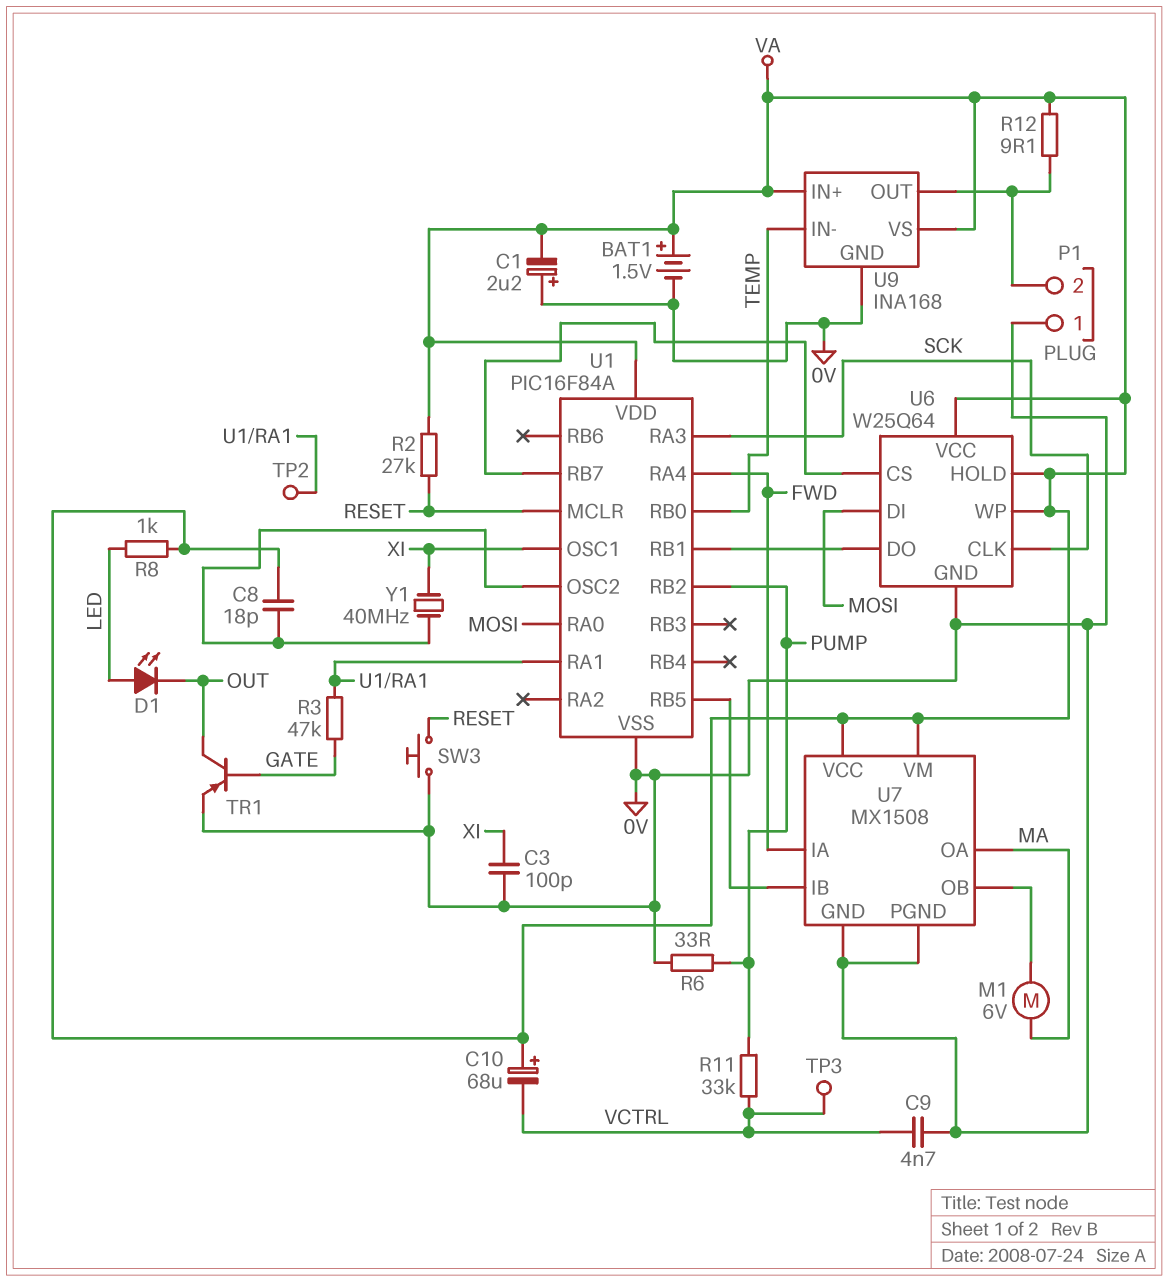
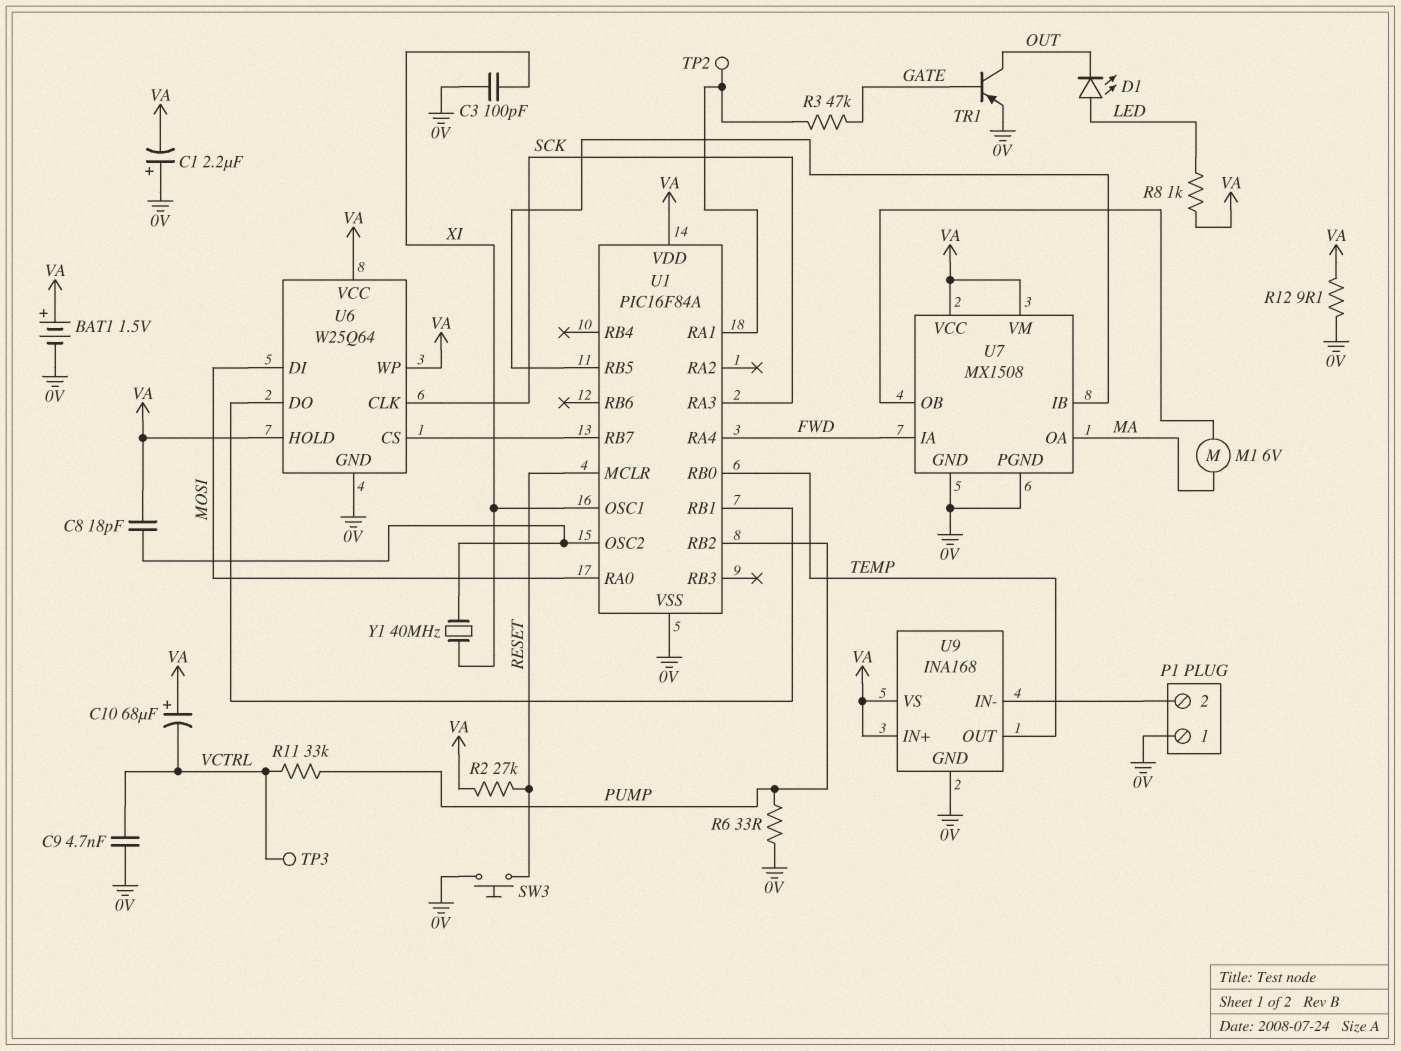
R12: 9.1 (P1/2, VA) -> 9.1 (0V, VA)
U9 pin IN-: TEMP -> P1/2
U9 pin OUT: P1/2 -> TEMP

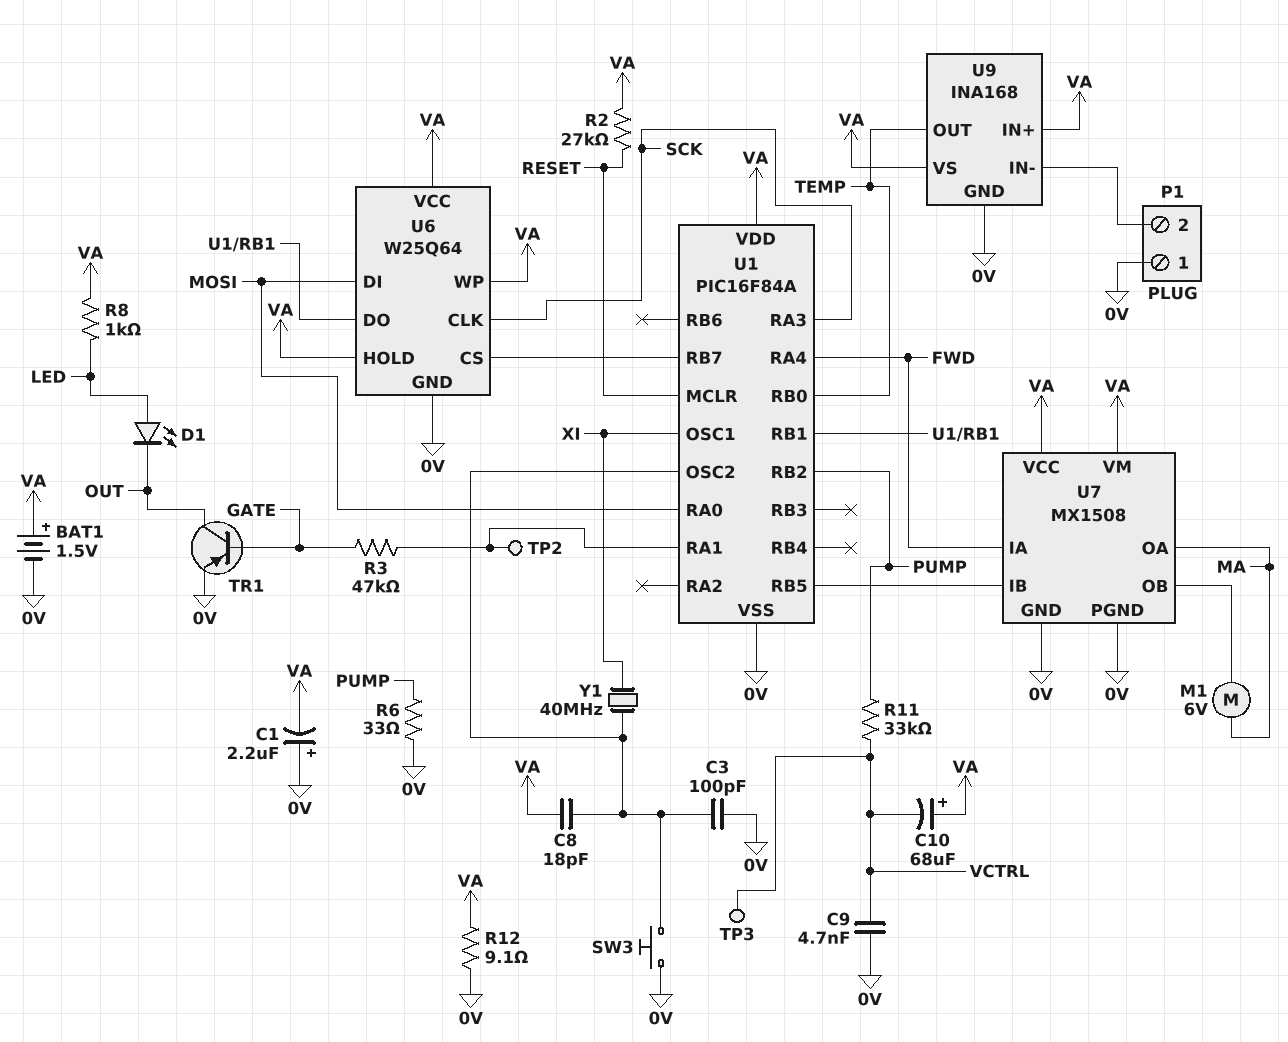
C3: 100pF (0V, XI) -> 100pF (0V, U1/OSC2)
SW3: button (0V, RESET) -> button (0V, U1/OSC2)

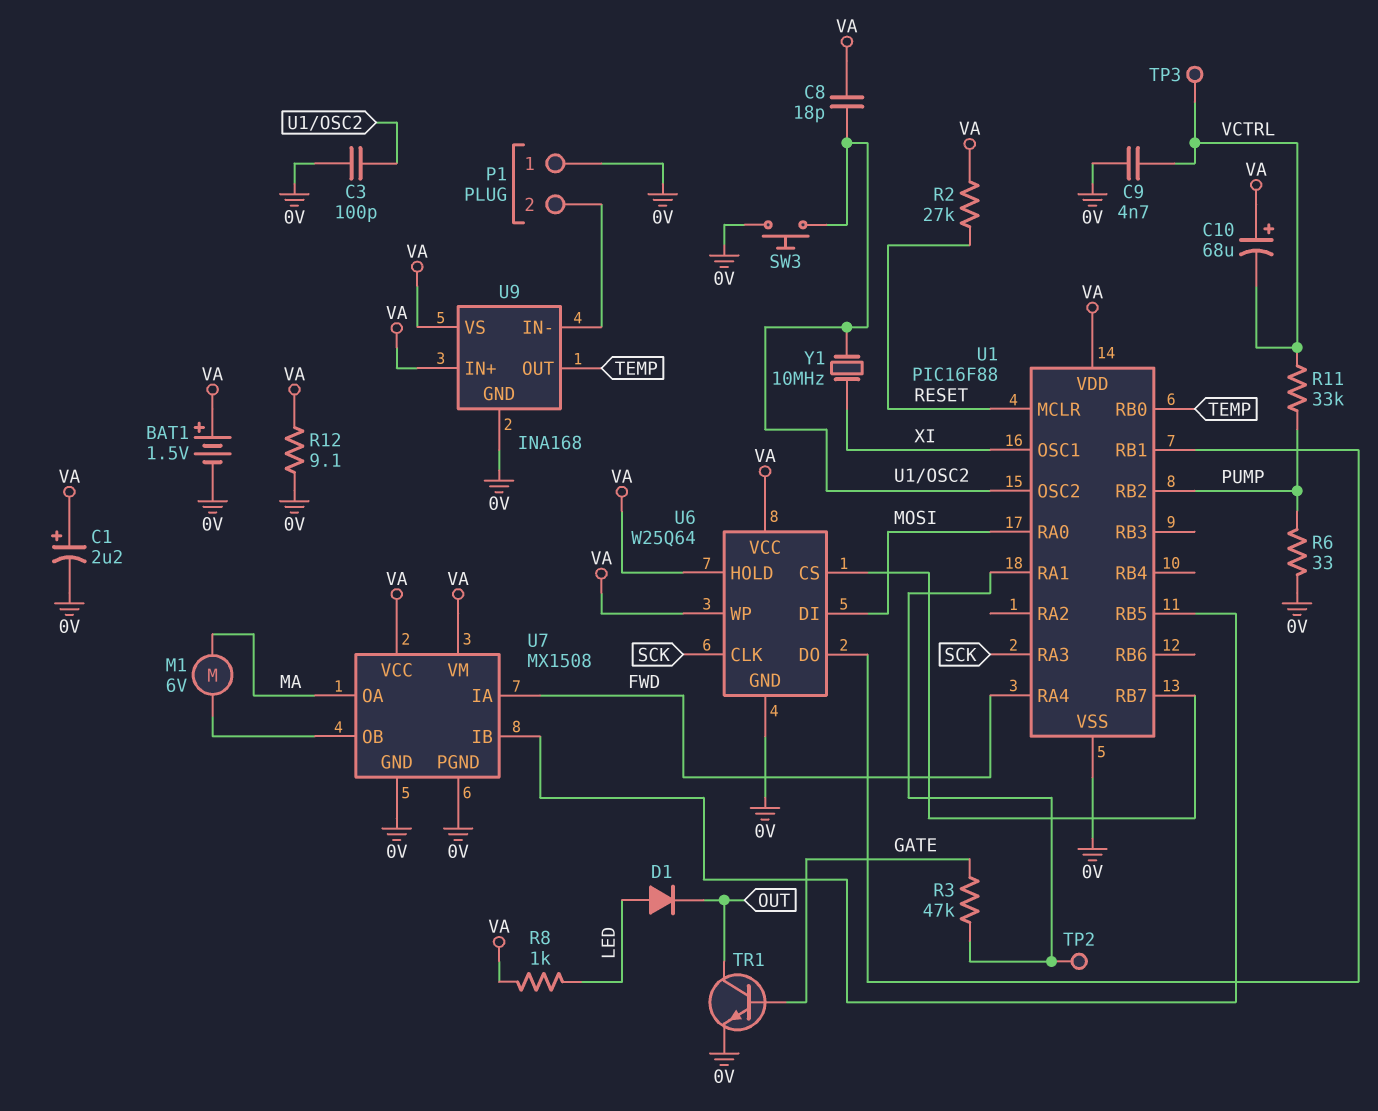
C1: 2.2uF (plus 0V, minus VA) -> 2.2uF (plus VA, minus 0V)
D1: LED (A LED, K OUT) -> diode (A LED, K OUT)
TR1: PNP (B GATE, C OUT, E 0V) -> NPN (B GATE, C OUT, E 0V)
U1: PIC16F84A -> PIC16F88
Y1: 40MHz (U1/OSC2, XI) -> 10MHz (U1/OSC2, XI)

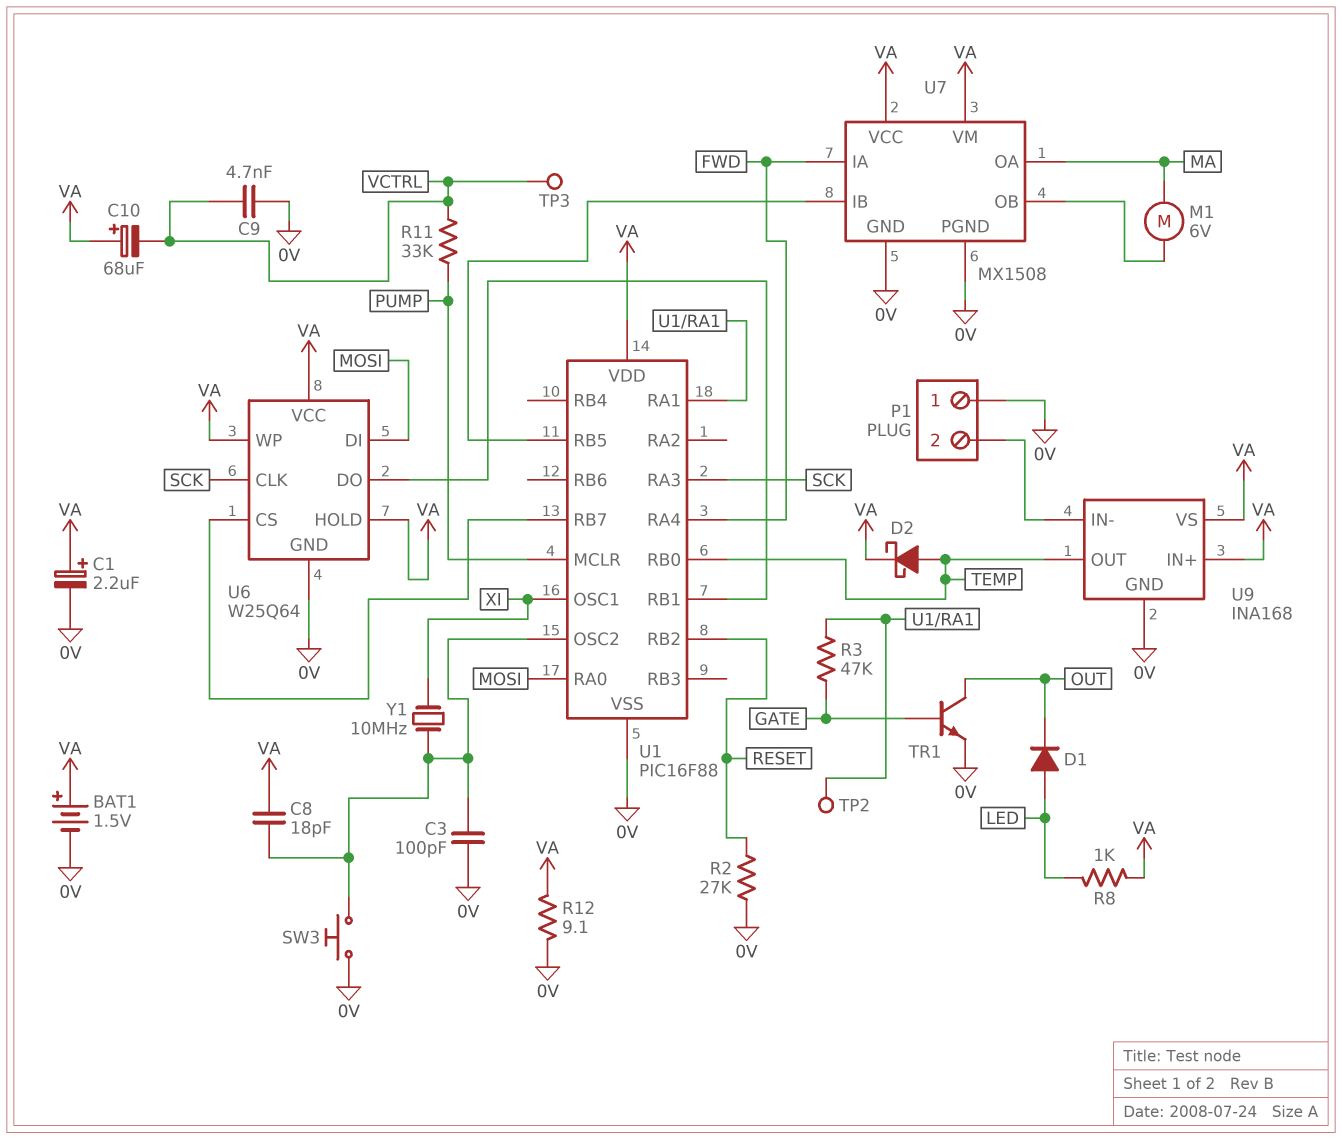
D2: none -> schottky (A TEMP, K VA)
R2: 27k (RESET, VA) -> 27k (0V, RESET)
R6: 33 (0V, PUMP) -> none
U1 pin MCLR: RESET -> PUMP
U1 pin RB2: PUMP -> RESET

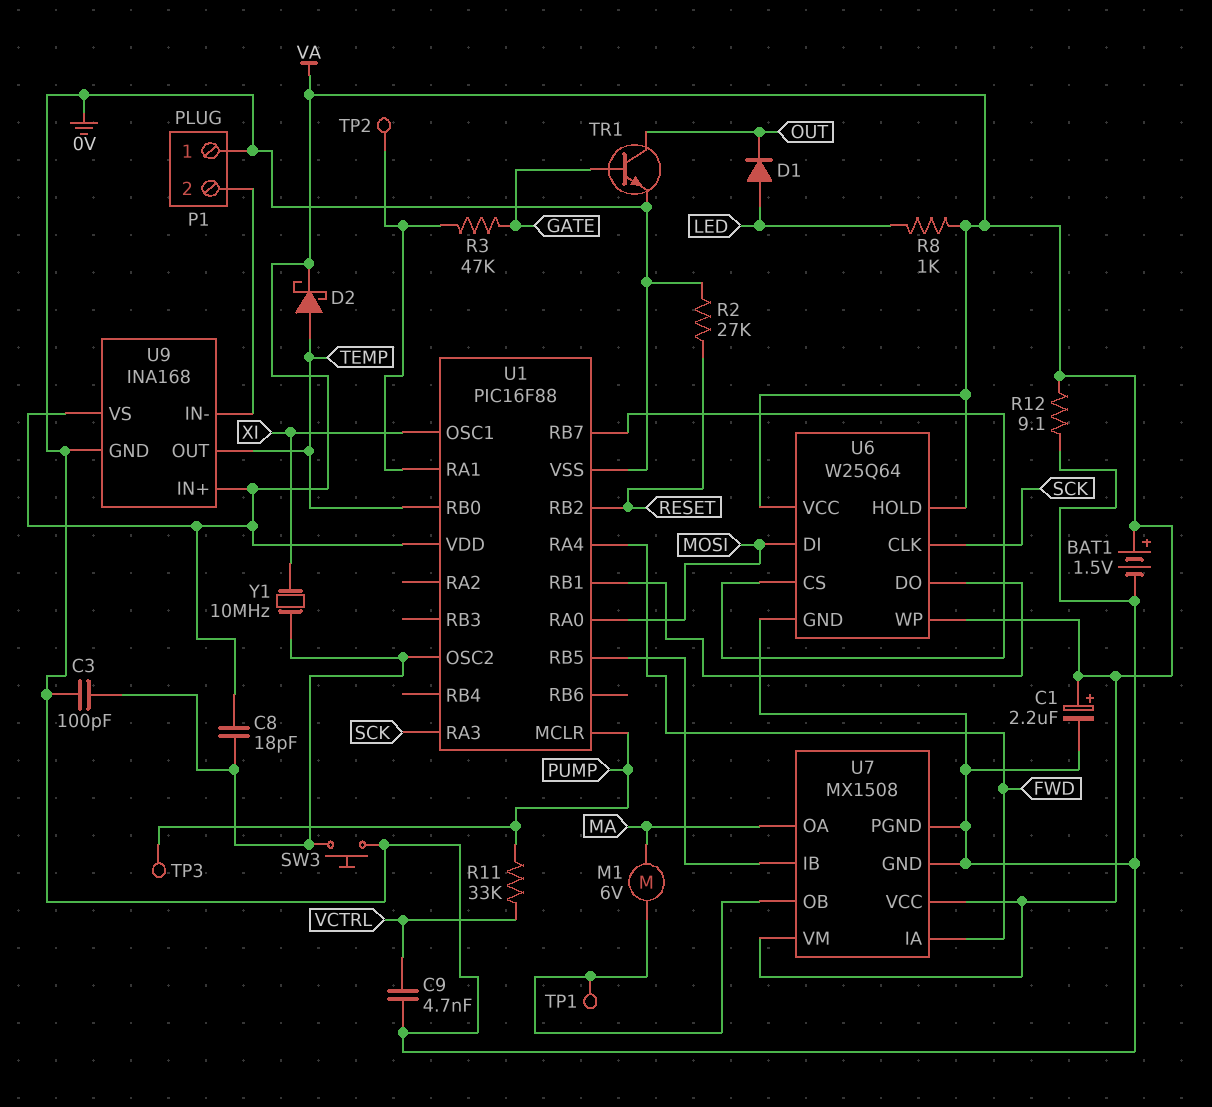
C10: 68uF (plus VA, minus VCTRL) -> none
TP1: none -> test point (U7/OB)
TP3: test point (VCTRL) -> test point (PUMP)

